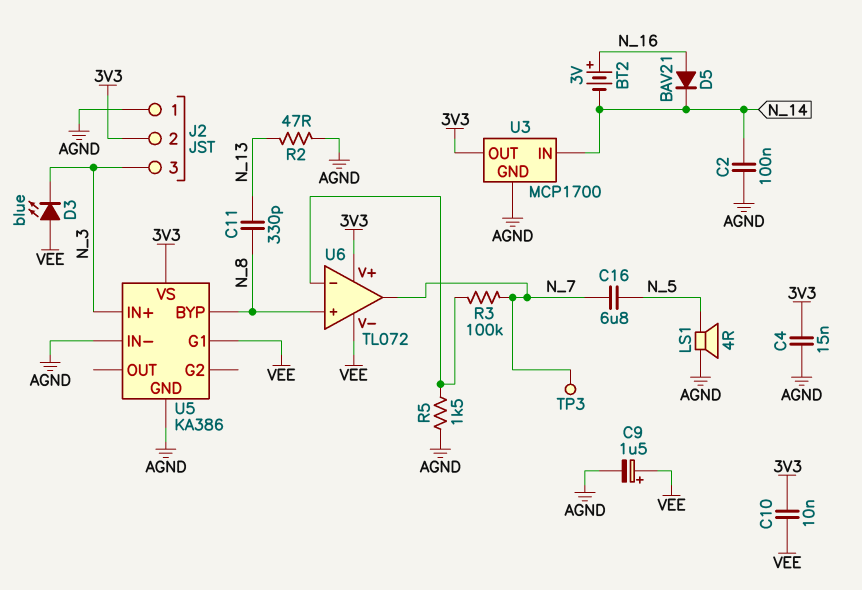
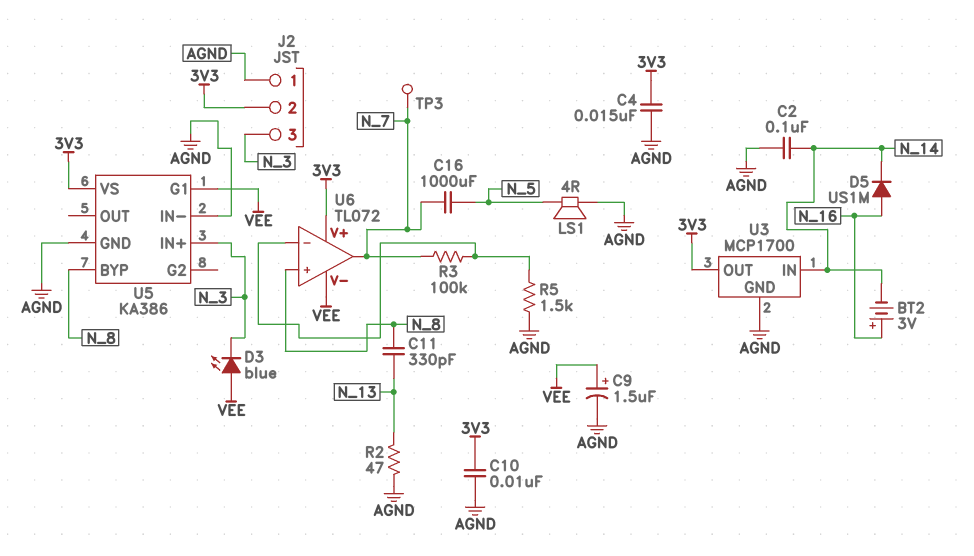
C10: 10nF (3V3, VEE) -> 10nF (3V3, AGND)
C16: 6.8uF (N_5, N_7) -> 1000uF (N_5, N_7)
D5: diode BAV21 (A N_16, K N_14) -> diode US1M (A N_16, K N_14)

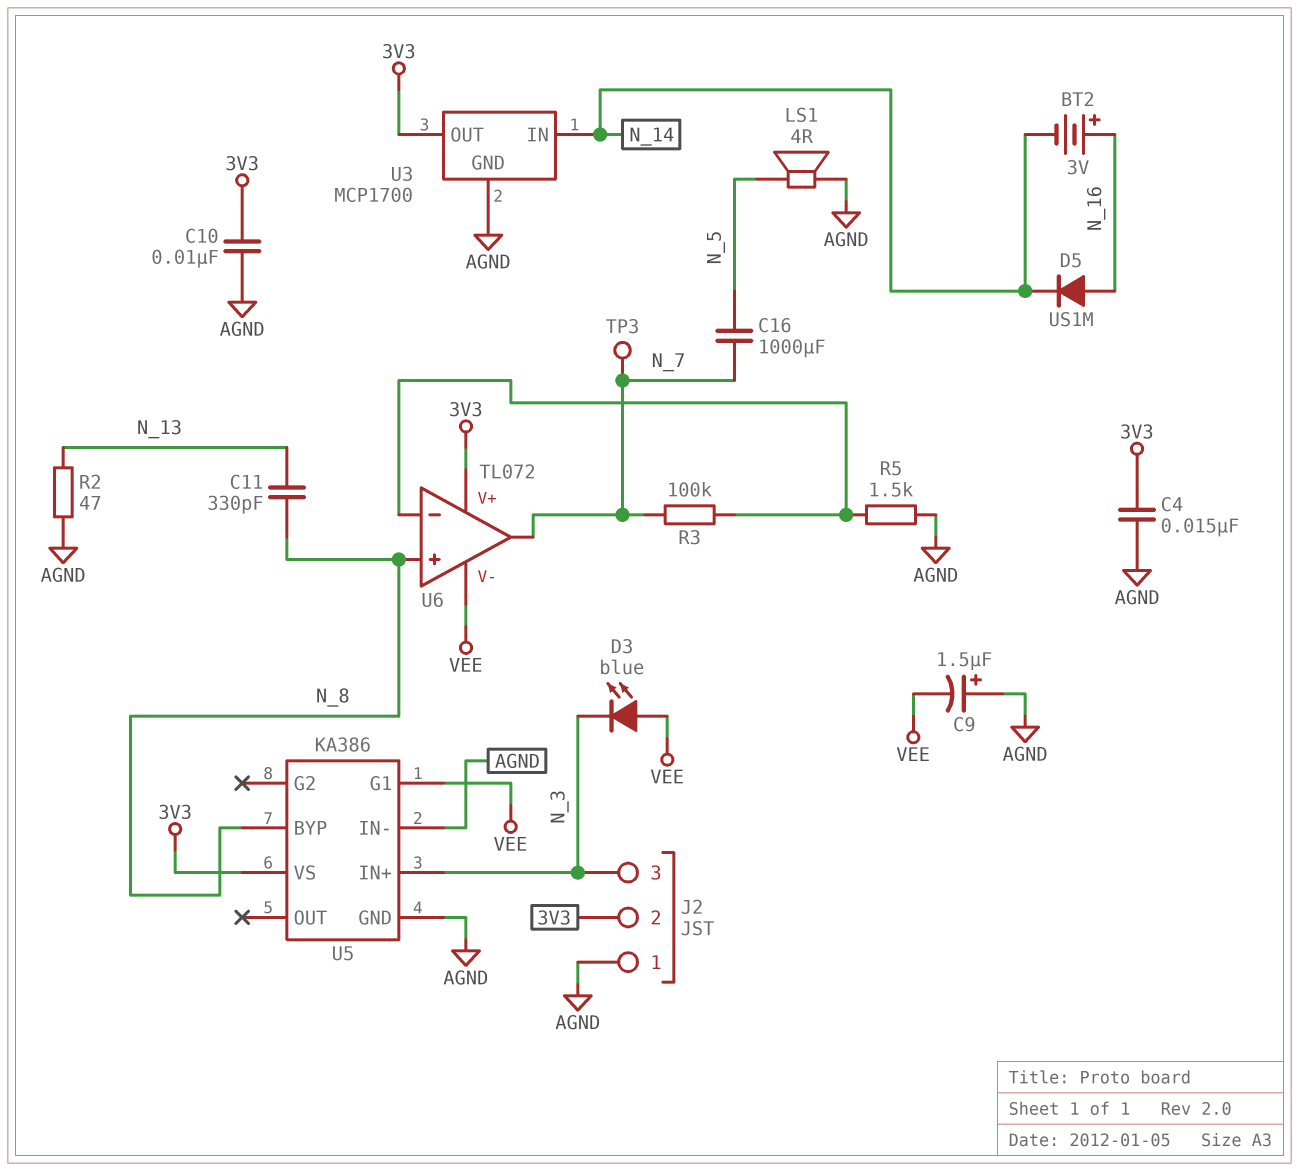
C2: 100nF (AGND, N_14) -> none
C9: 1.5uF (plus VEE, minus AGND) -> 1.5uF (plus AGND, minus VEE)

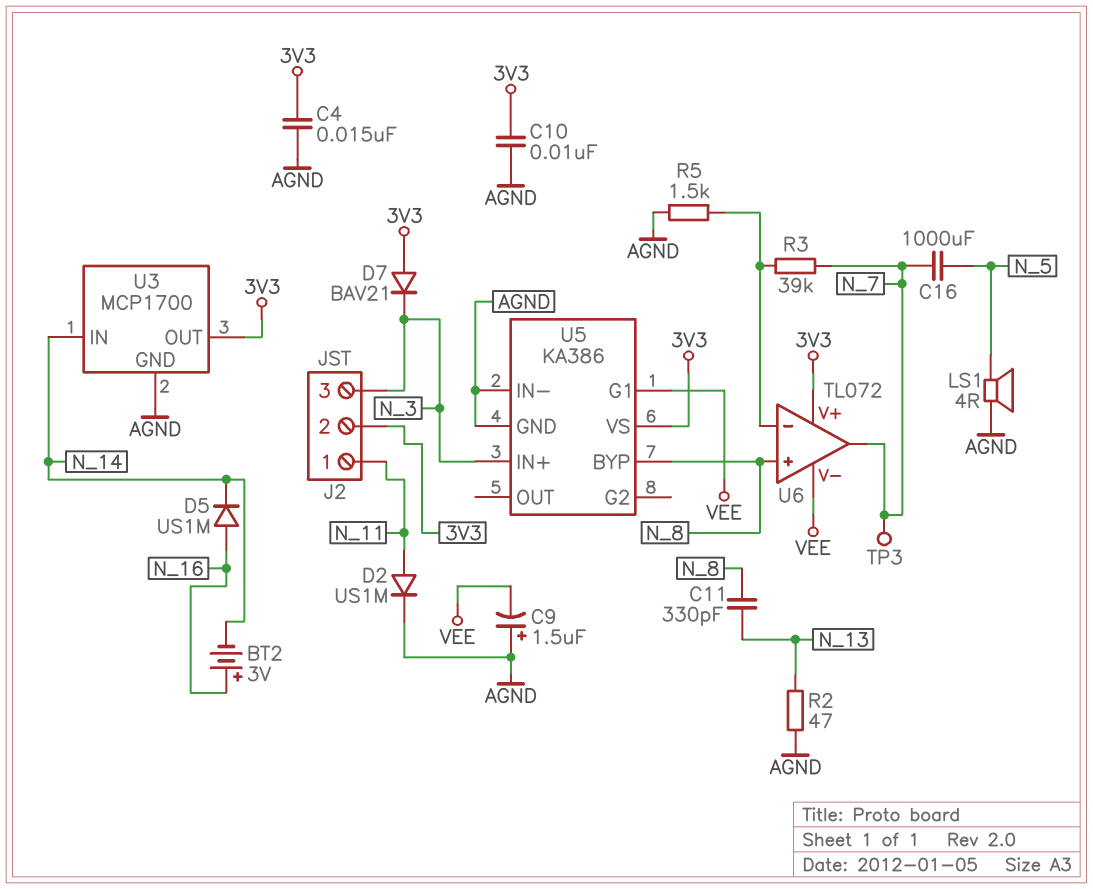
D2: none -> diode US1M (A N_11, K AGND)
D3: LED blue (A VEE, K N_3) -> none
D7: none -> diode BAV21 (A 3V3, K N_3)
J2 pin 1: AGND -> N_11
R3: 100k (N_7, U6/in-) -> 39k (N_7, U6/in-)

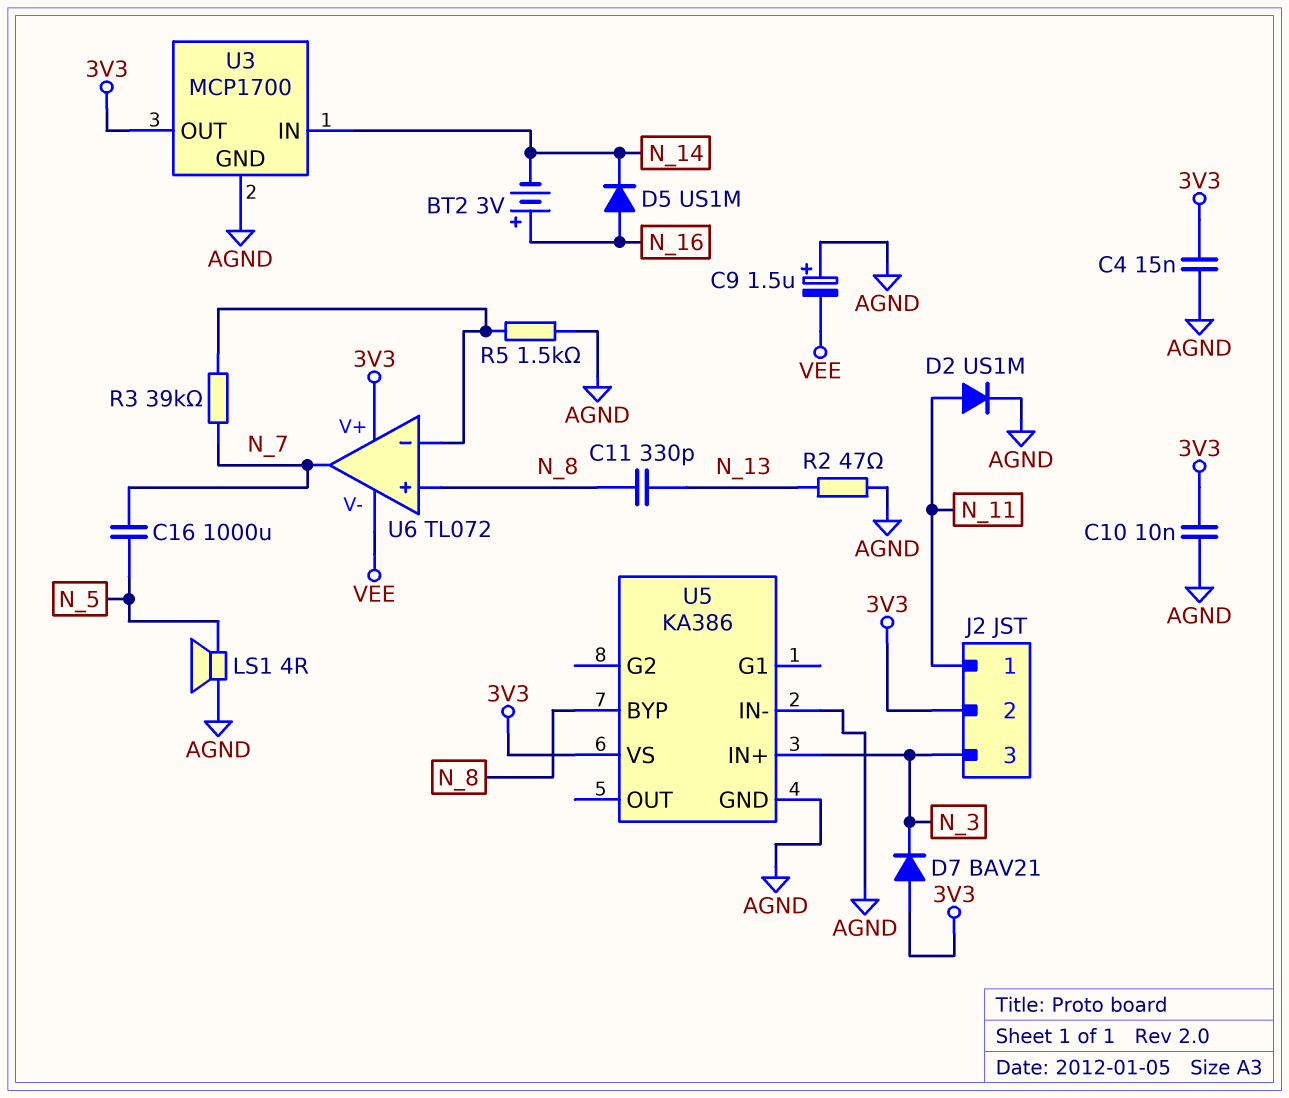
TP3: test point (N_7) -> none
U5 pin G1: VEE -> none

